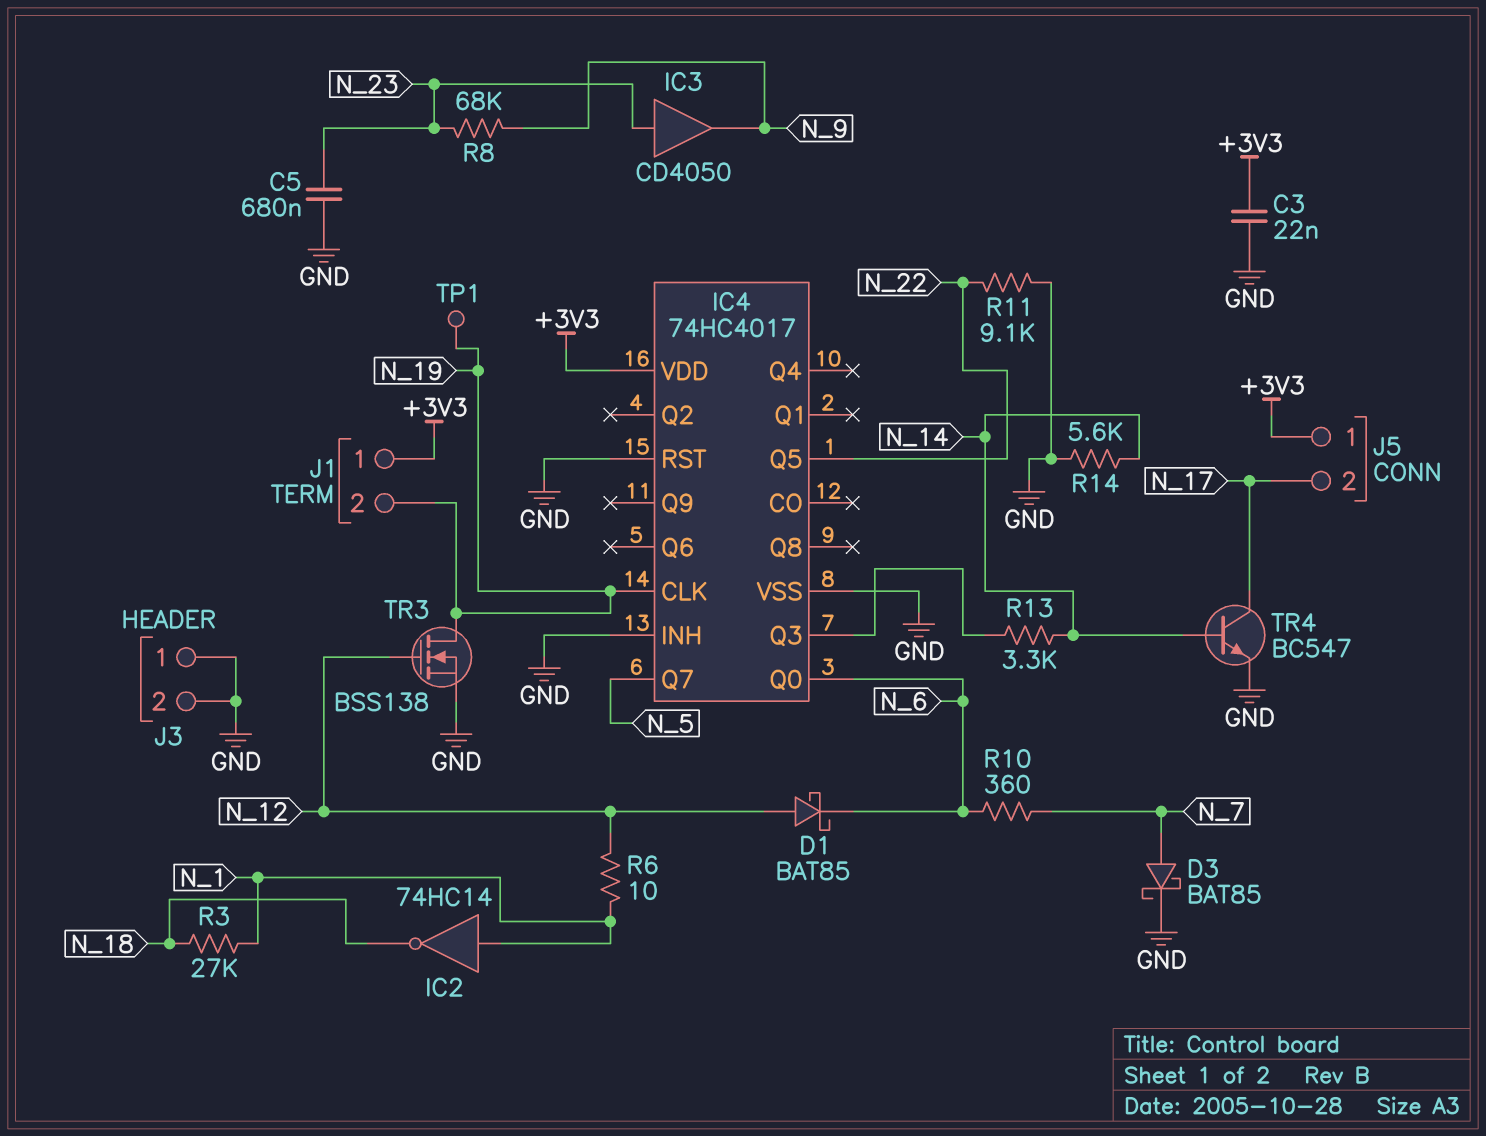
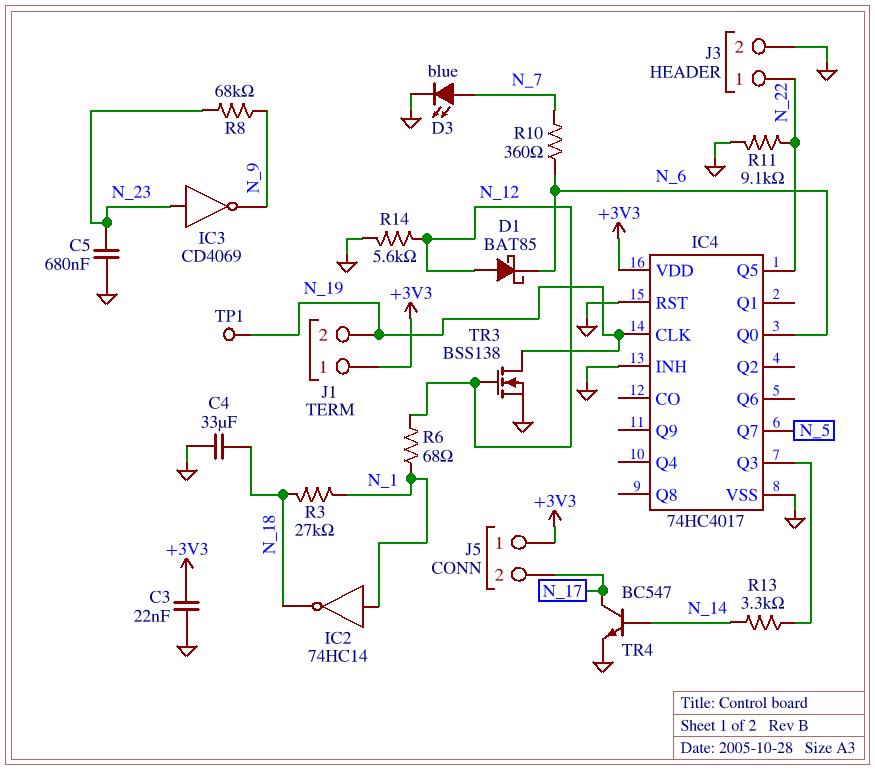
C4: none -> 33uF (GND, N_18)
D3: schottky BAT85 (A N_7, K GND) -> LED blue (A N_7, K GND)
IC3: buffer CD4050 (in N_23, out N_9) -> NOT CD4069 (in N_23, out N_9)
J3 pin 1: GND -> N_22
R6: 10 (N_1, N_12) -> 68 (N_1, N_12)
R14: 5.6k (GND, N_14) -> 5.6k (GND, N_12)

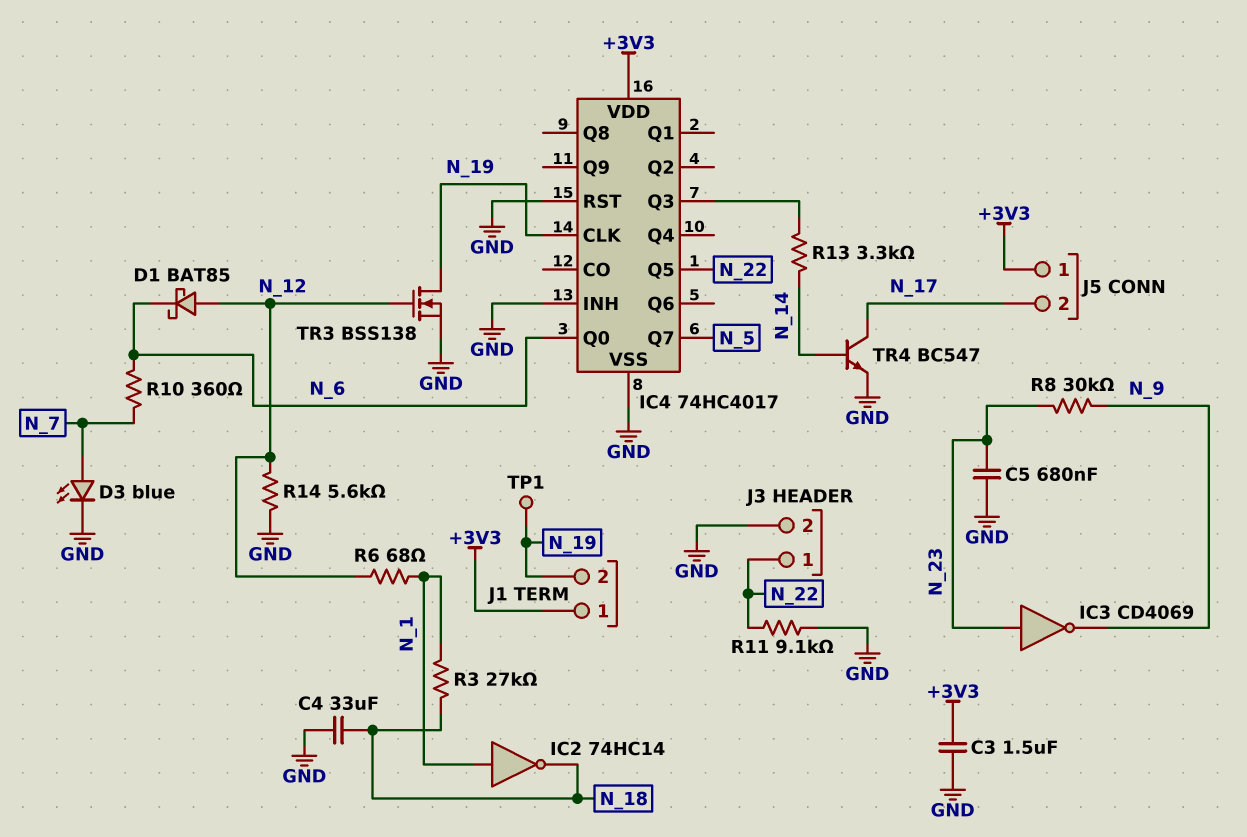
C3: 22nF (+3V3, GND) -> 1.5uF (+3V3, GND)
R8: 68k (N_9, N_23) -> 30k (N_9, N_23)

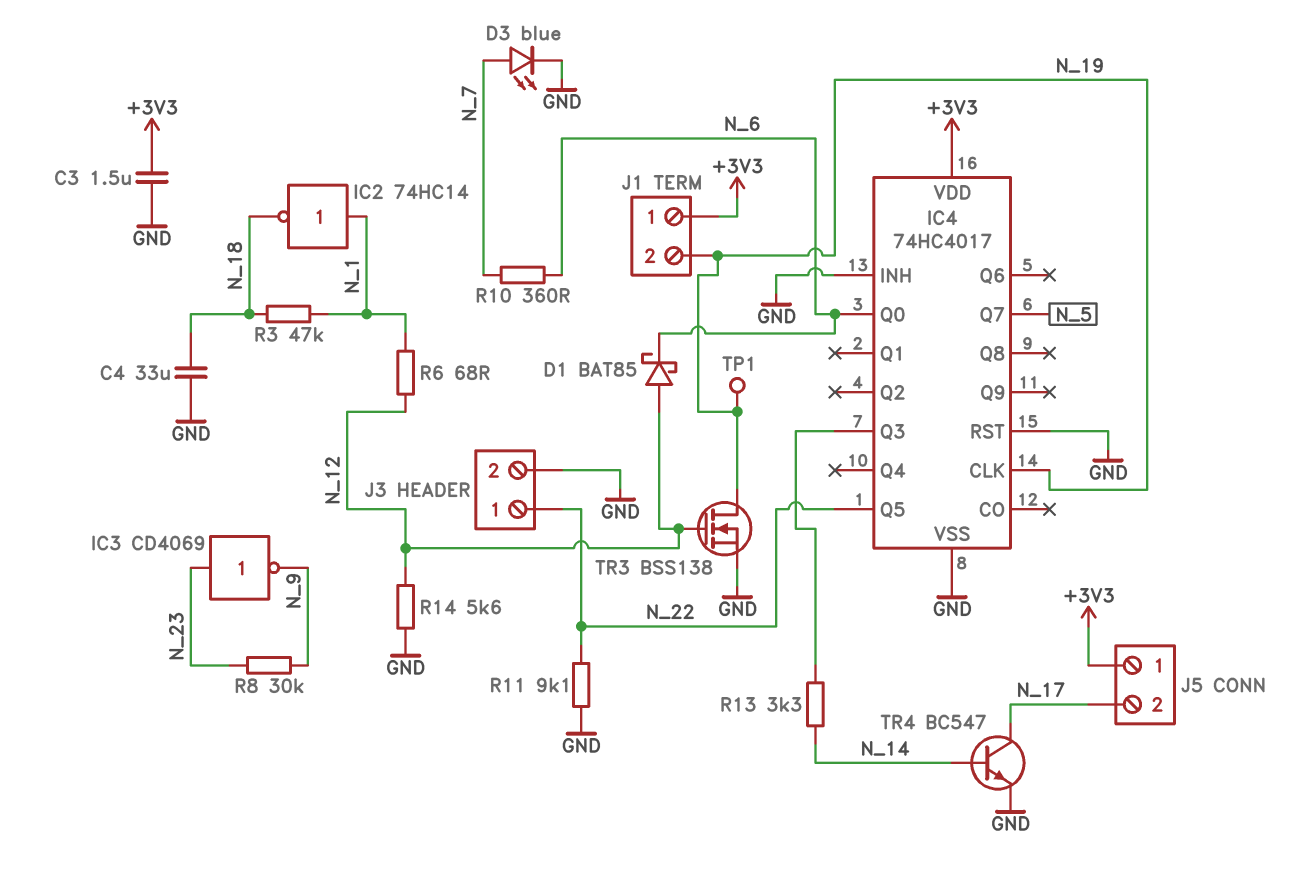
C5: 680nF (GND, N_23) -> none
R3: 27k (N_1, N_18) -> 47k (N_1, N_18)

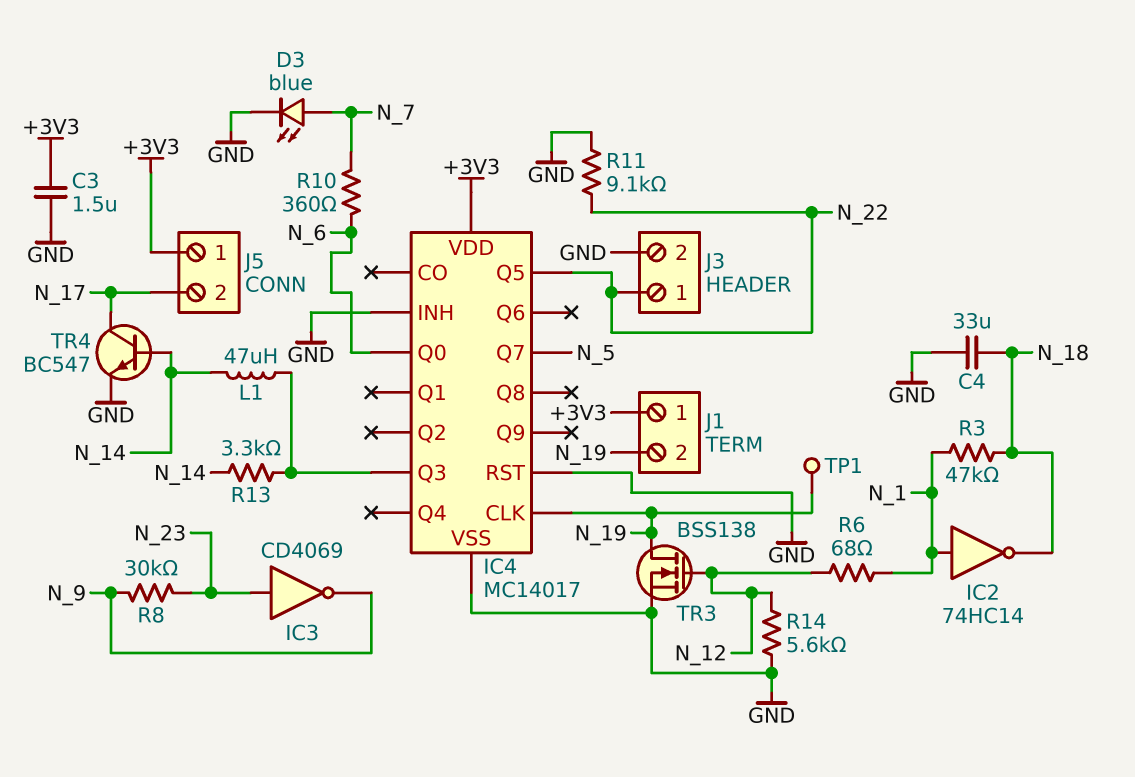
D1: schottky BAT85 (A N_12, K N_6) -> none
IC4: 74HC4017 -> MC14017
L1: none -> 47uH (IC4/Q3, N_14)

